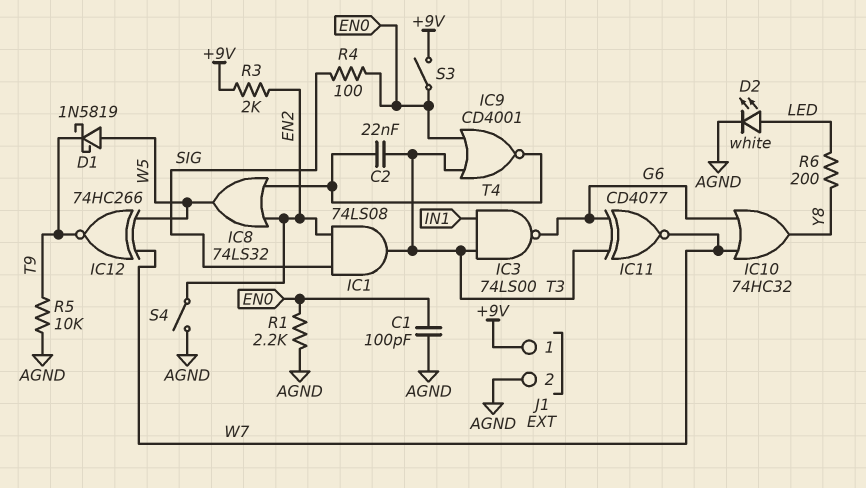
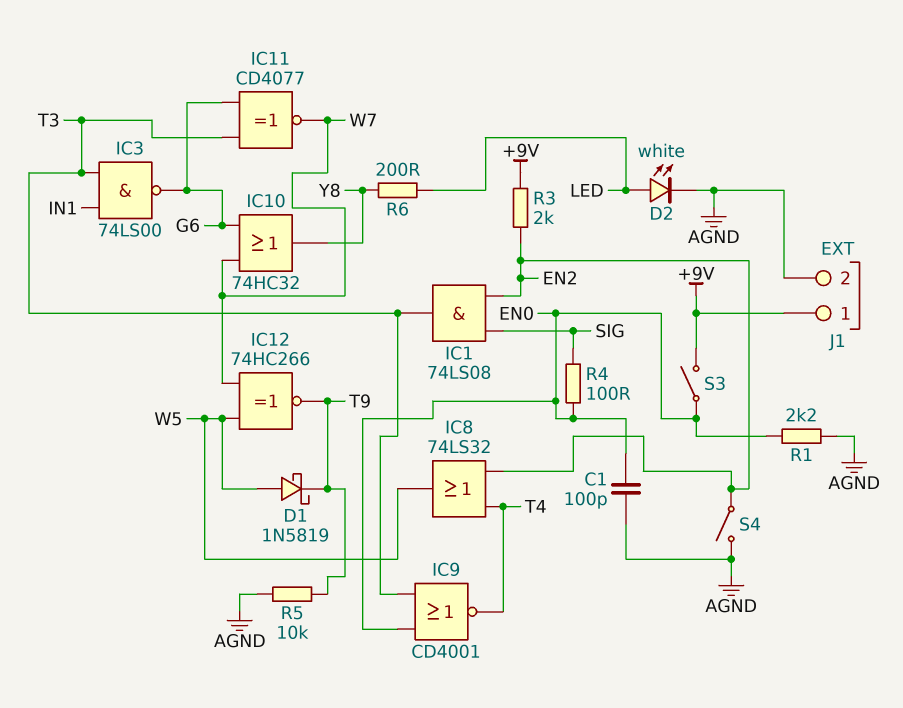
C2: 22nF (T3, T4) -> none

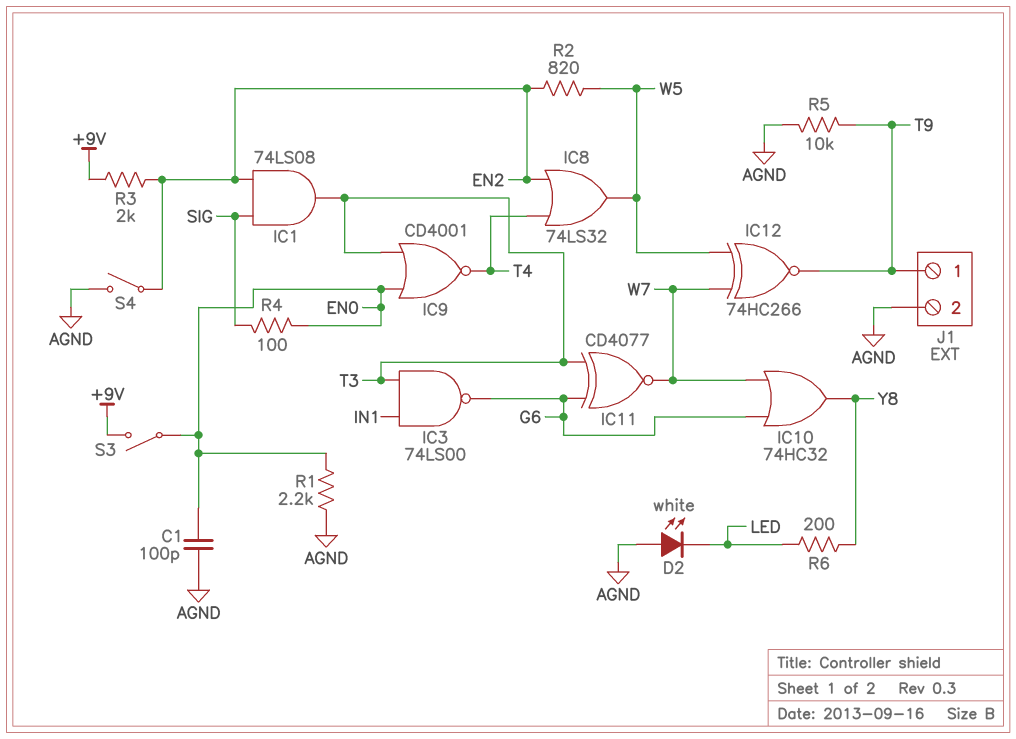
D1: schottky 1N5819 (A W5, K T9) -> none
D2: LED white (A LED, K AGND) -> LED white (A AGND, K LED)
J1 pin 1: +9V -> T9
R2: none -> 820 (EN2, W5)

